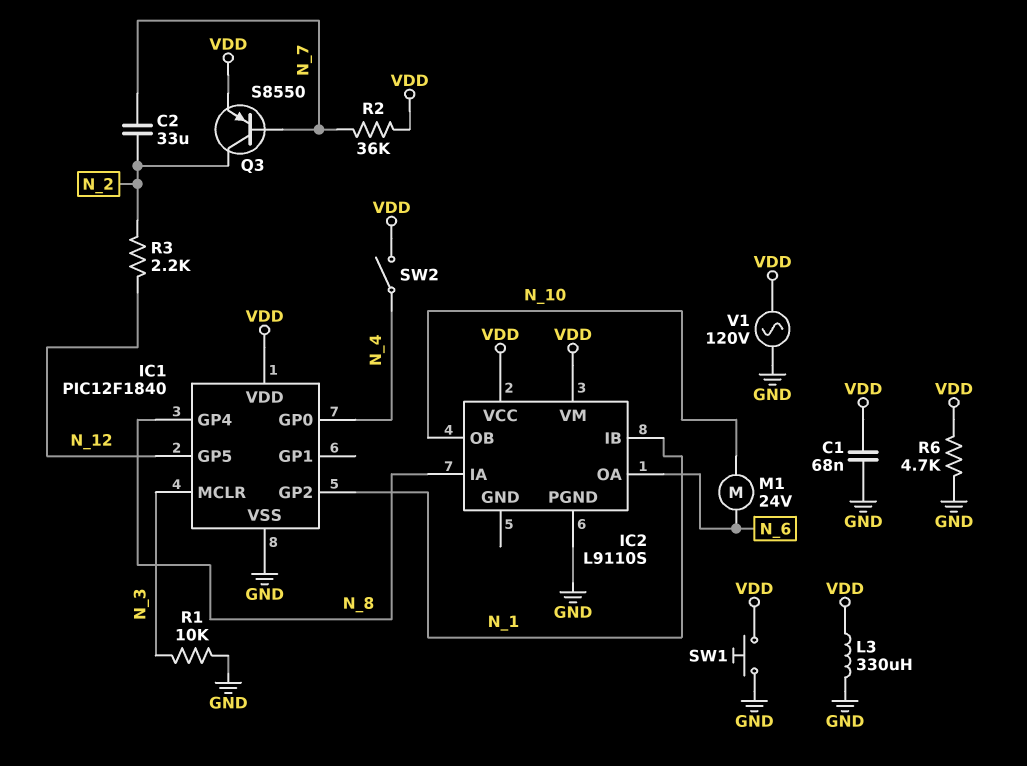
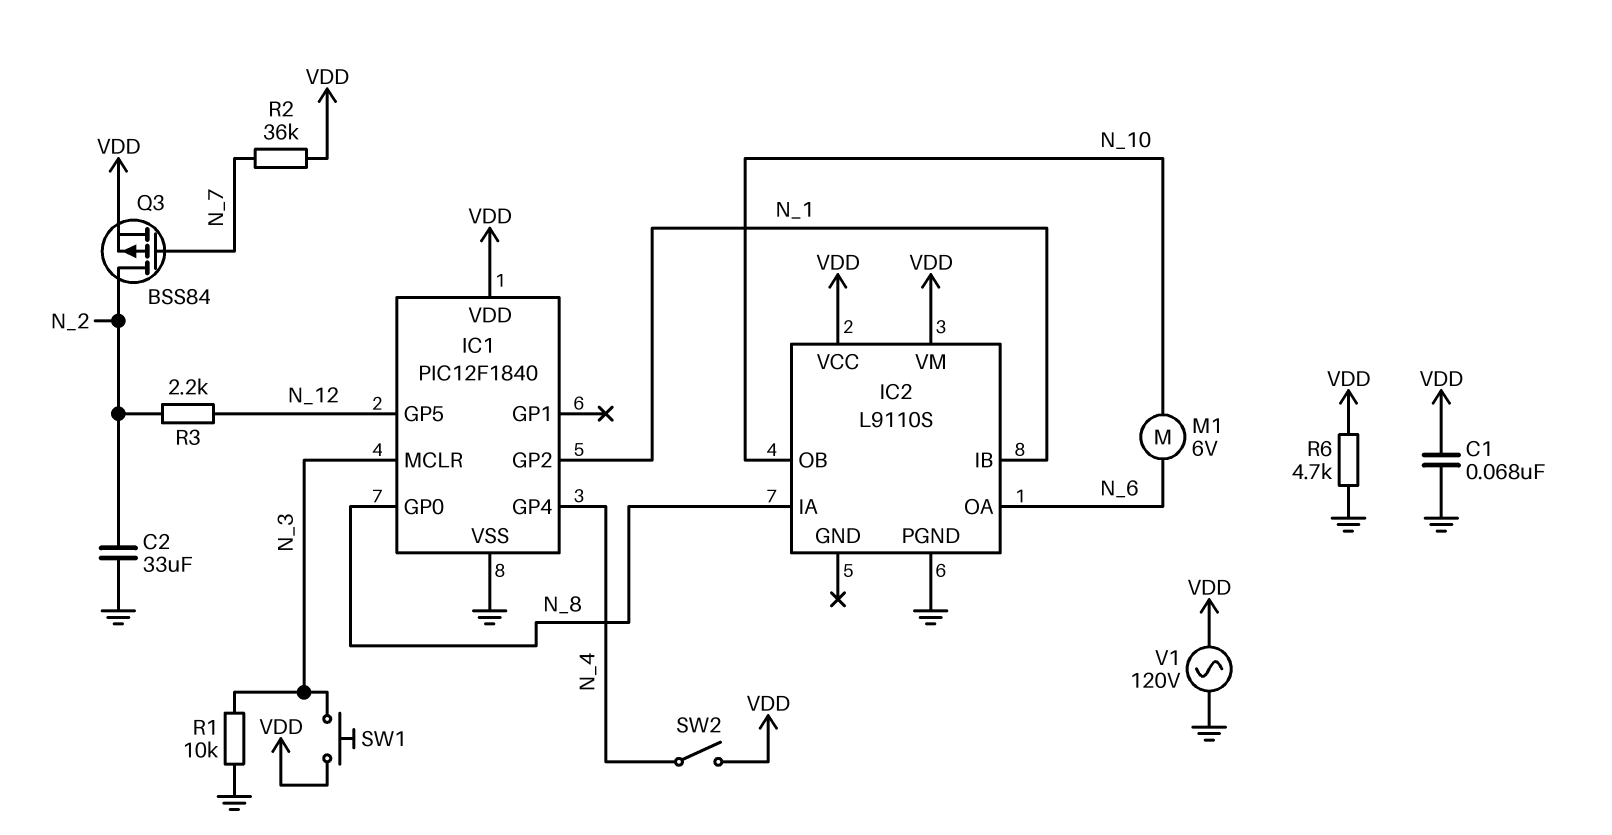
C2: 33uF (N_2, N_7) -> 33uF (GND, N_2)
IC1 pin GP0: N_4 -> N_8
IC1 pin GP4: N_8 -> N_4
L3: 330uH (GND, VDD) -> none
M1: motor 24V (N_6, N_10) -> motor 6V (N_6, N_10)
Q3: PNP S8550 (B N_7, C N_2, E VDD) -> PMOS BSS84 (G N_7, D N_2, S VDD)
SW1: button (GND, VDD) -> button (N_3, VDD)

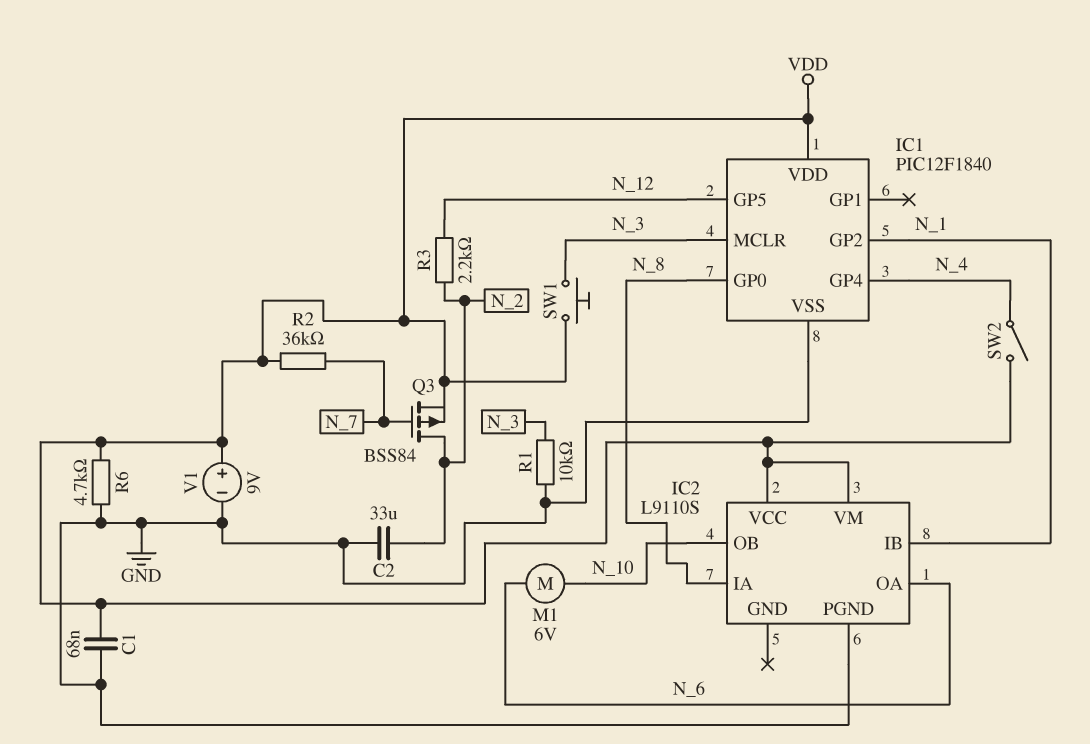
V1: AC 120V (GND, VDD) -> 9V (plus VDD, minus GND)

